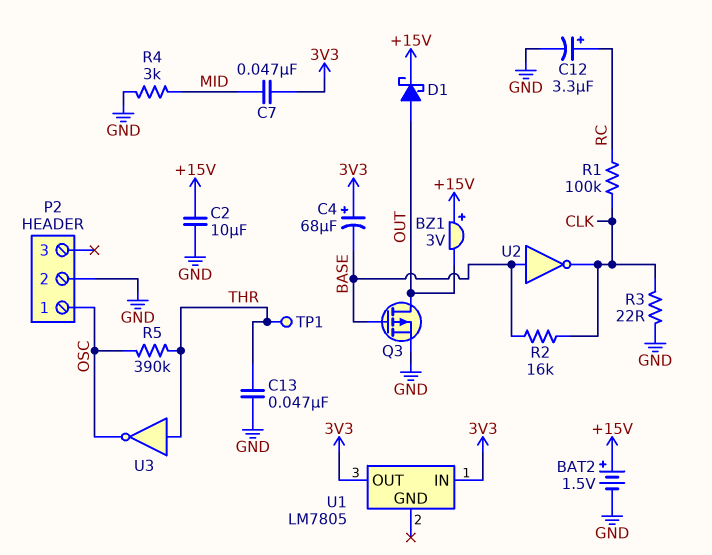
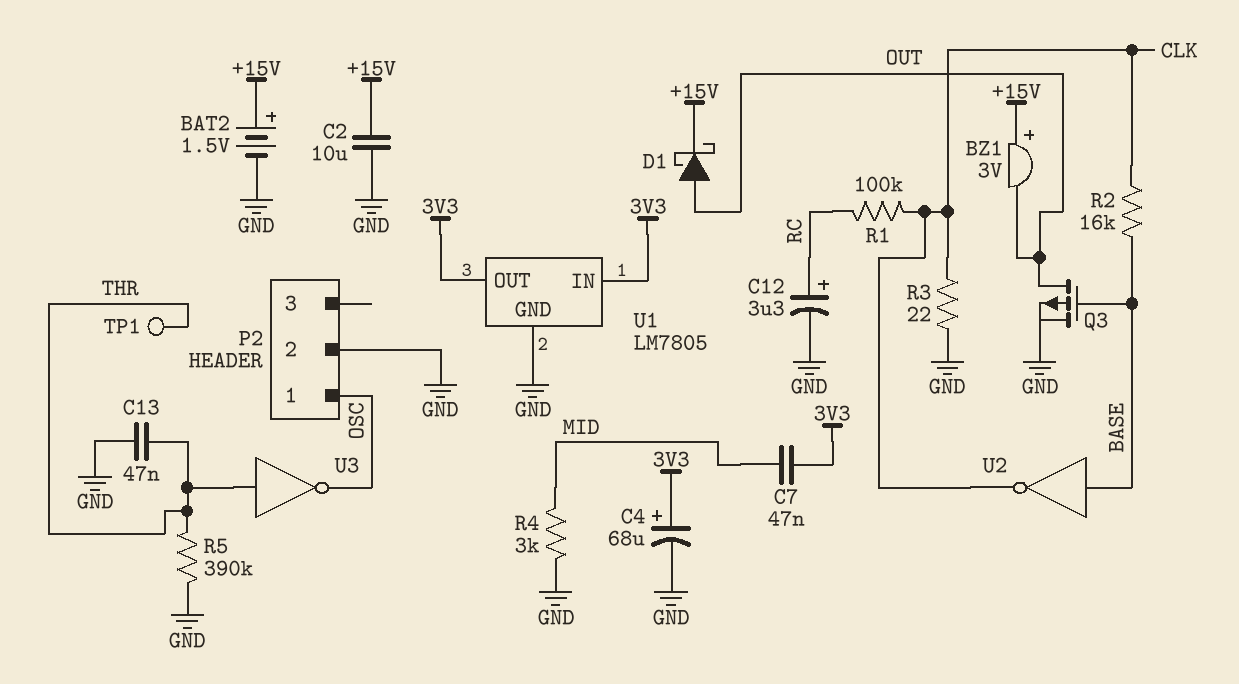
C4: 68uF (plus 3V3, minus BASE) -> 68uF (plus 3V3, minus GND)
R5: 390k (OSC, THR) -> 390k (GND, THR)
U1 pin GND: none -> GND

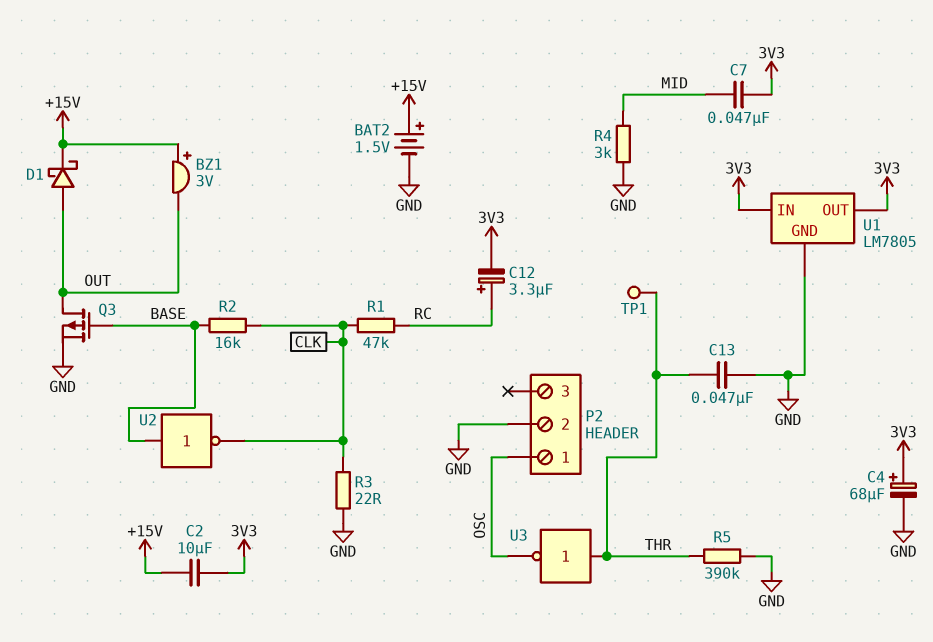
C2: 10uF (+15V, GND) -> 10uF (+15V, 3V3)
C12: 3.3uF (plus RC, minus GND) -> 3.3uF (plus RC, minus 3V3)
R1: 100k (CLK, RC) -> 47k (CLK, RC)

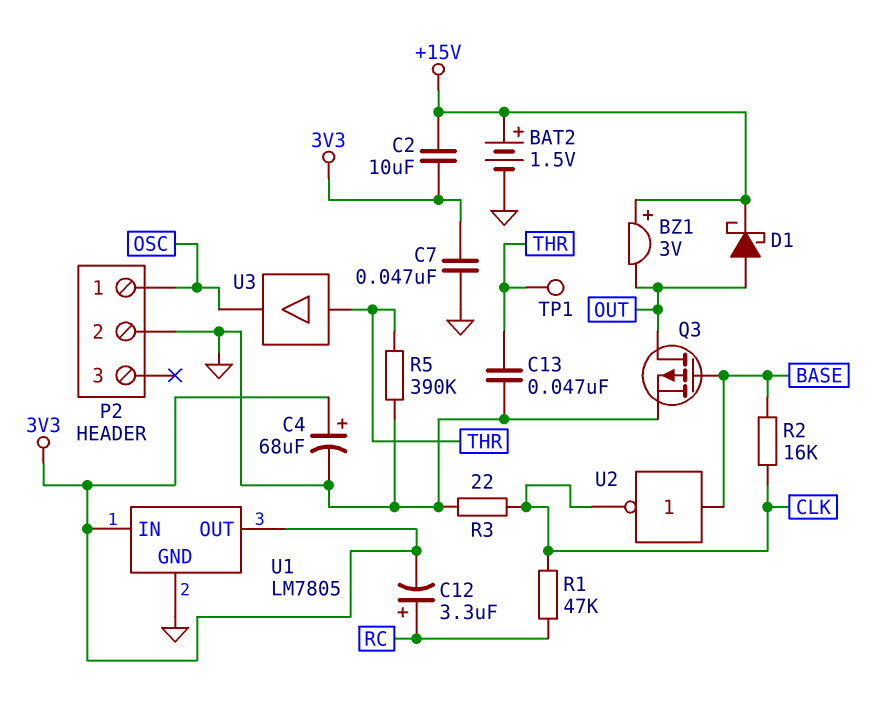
C7: 47nF (3V3, MID) -> 47nF (3V3, GND)
R4: 3k (GND, MID) -> none
U3: NOT (in THR, out OSC) -> buffer (in THR, out OSC)

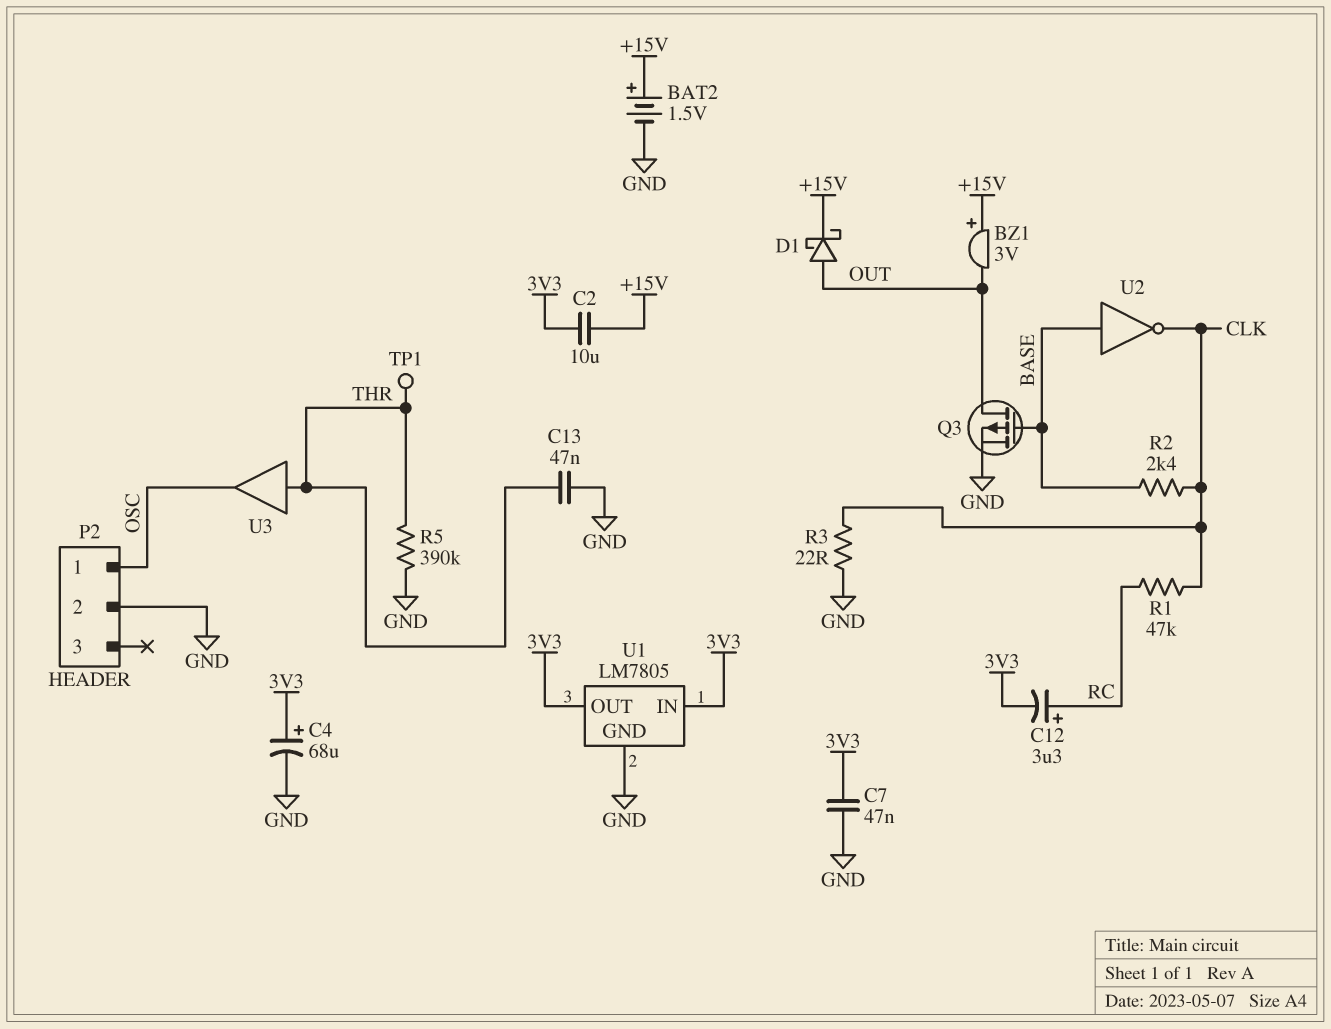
R2: 16k (BASE, CLK) -> 2.4k (BASE, CLK)

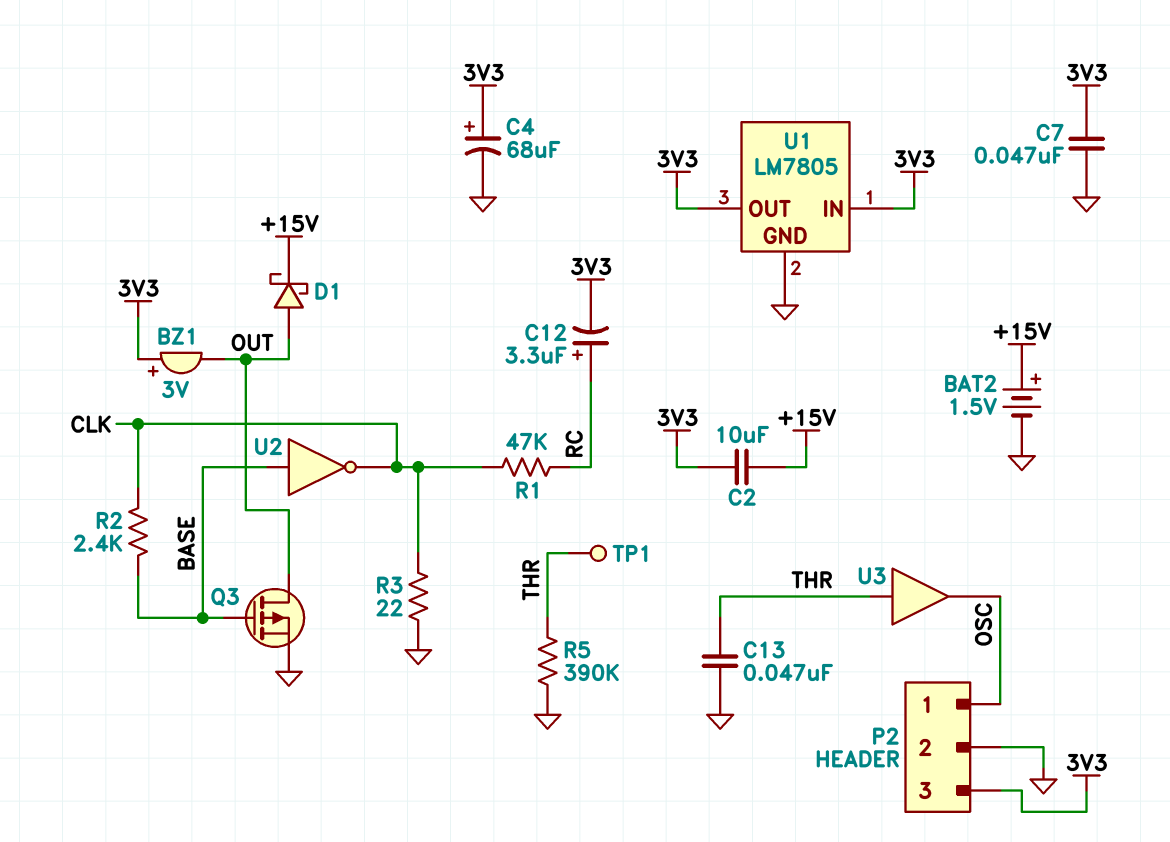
BZ1: buzzer 3V (plus +15V, minus OUT) -> buzzer 3V (plus 3V3, minus OUT)
P2 pin 3: none -> 3V3

